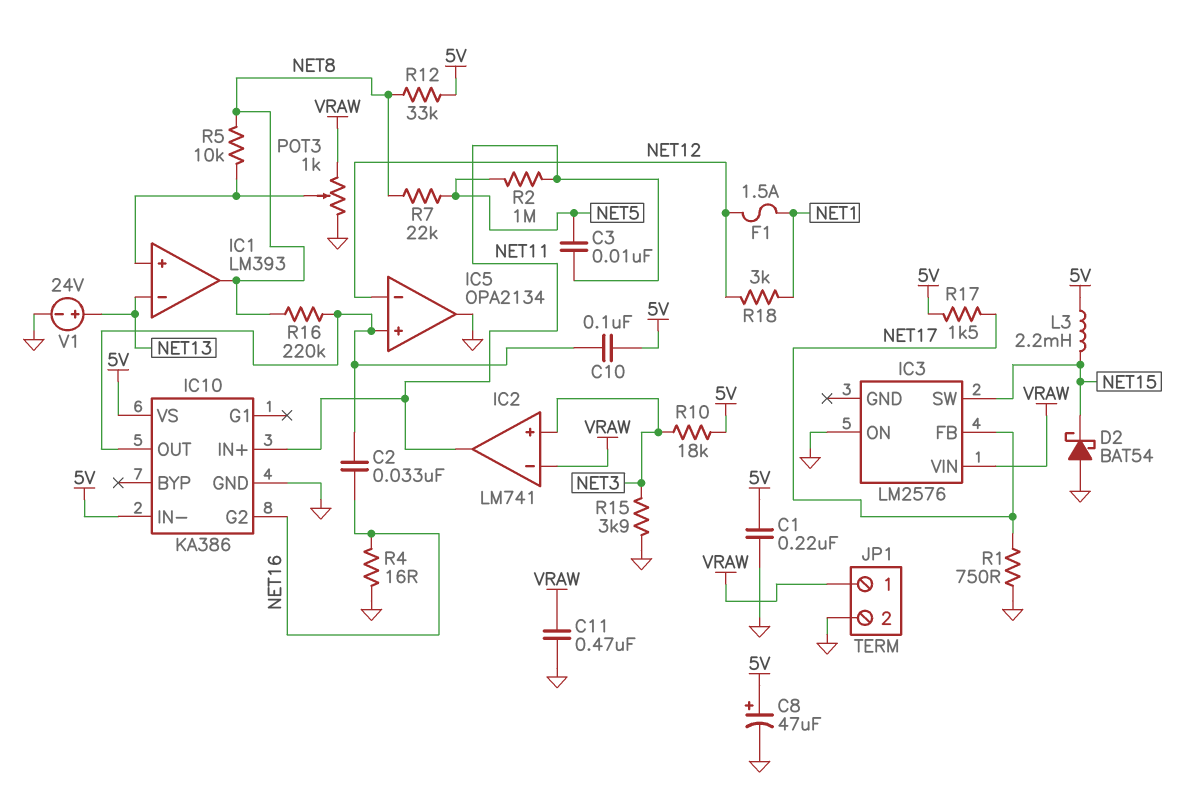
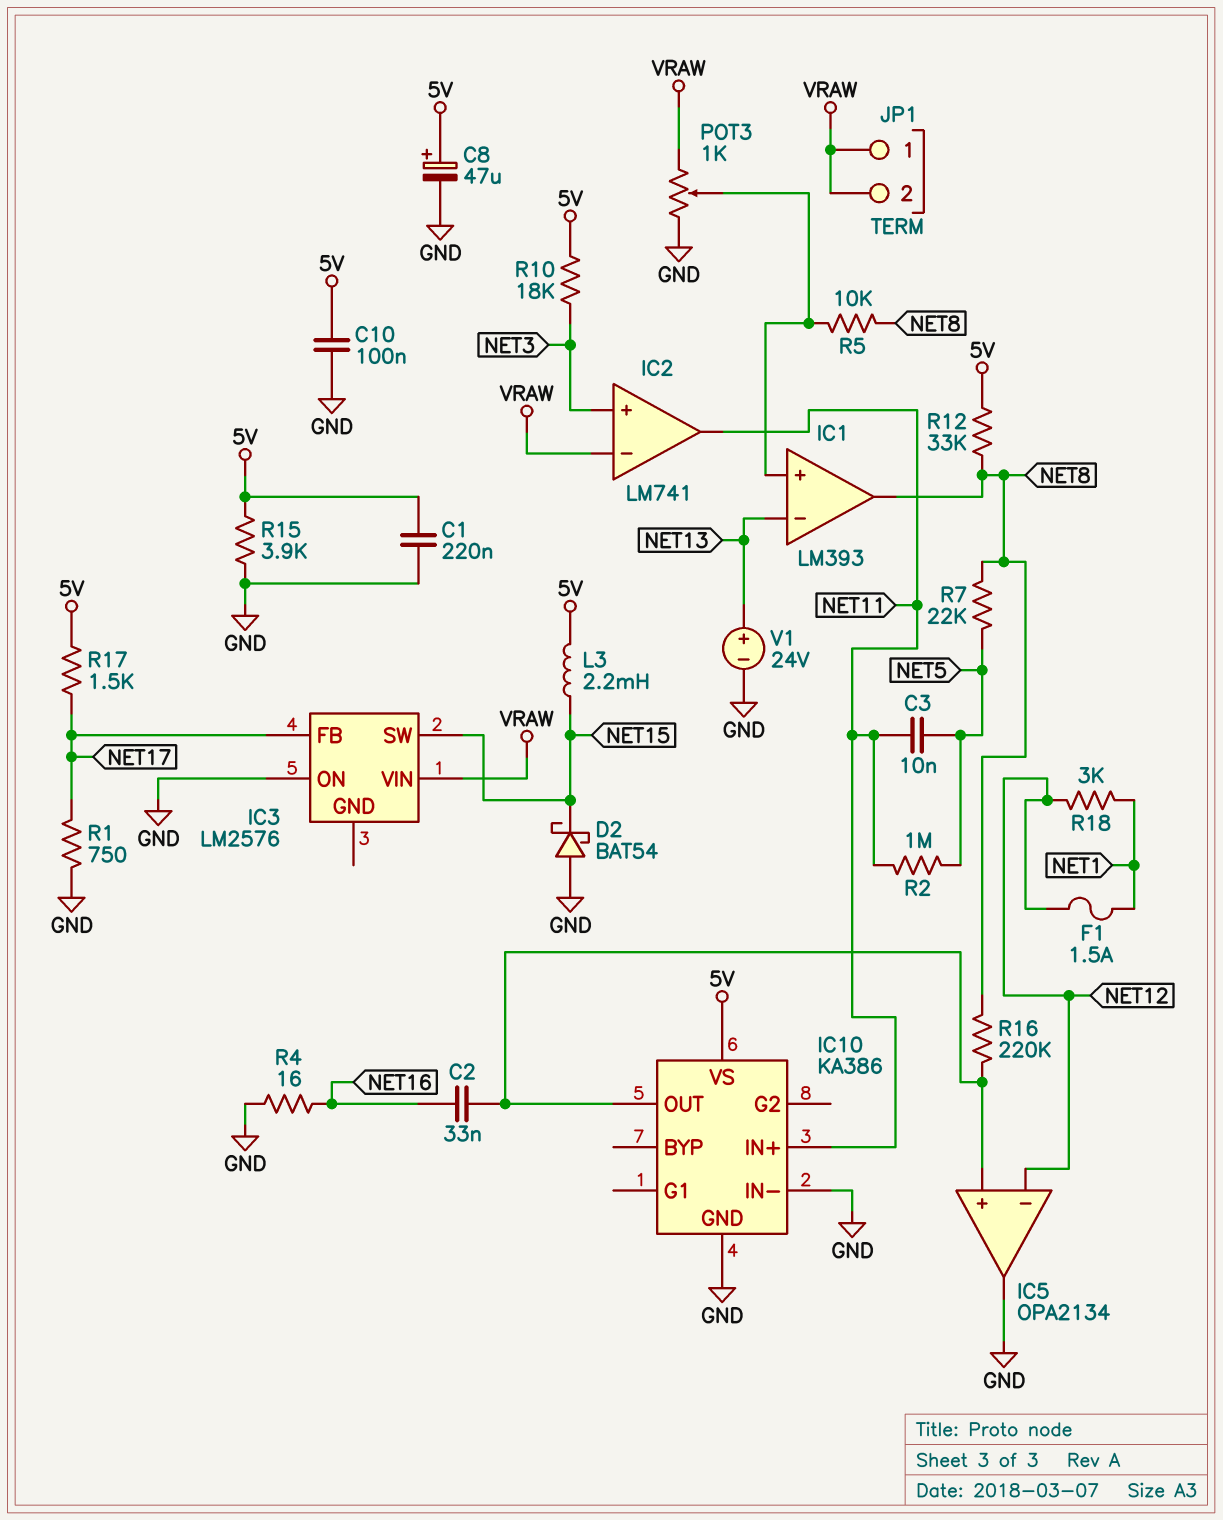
C10: 100nF (5V, IC5/in+) -> 100nF (5V, GND)
C11: 470nF (GND, VRAW) -> none
IC10 pin G2: NET16 -> none
IC10 pin IN-: 5V -> GND
JP1 pin 2: GND -> VRAW
R15: 3.9k (GND, NET3) -> 3.9k (5V, GND)

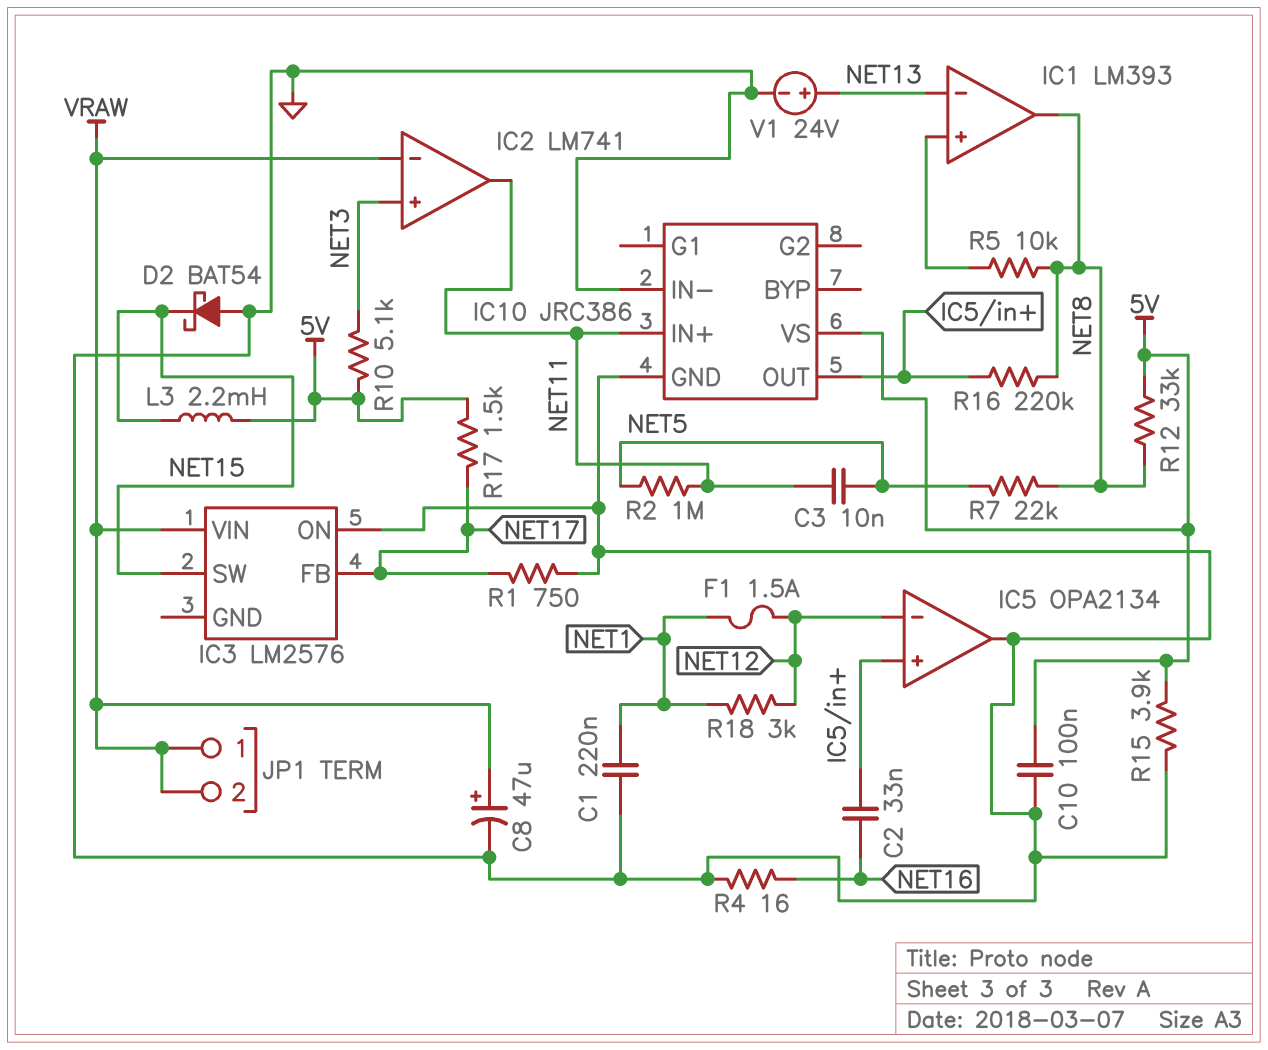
C1: 220nF (5V, GND) -> 220nF (GND, NET1)
C8: 47uF (plus 5V, minus GND) -> 47uF (plus VRAW, minus GND)
IC10: KA386 -> JRC386
POT3: 1k (GND, VRAW, wiper IC1/in+) -> none
R10: 18k (5V, NET3) -> 5.1k (5V, NET3)

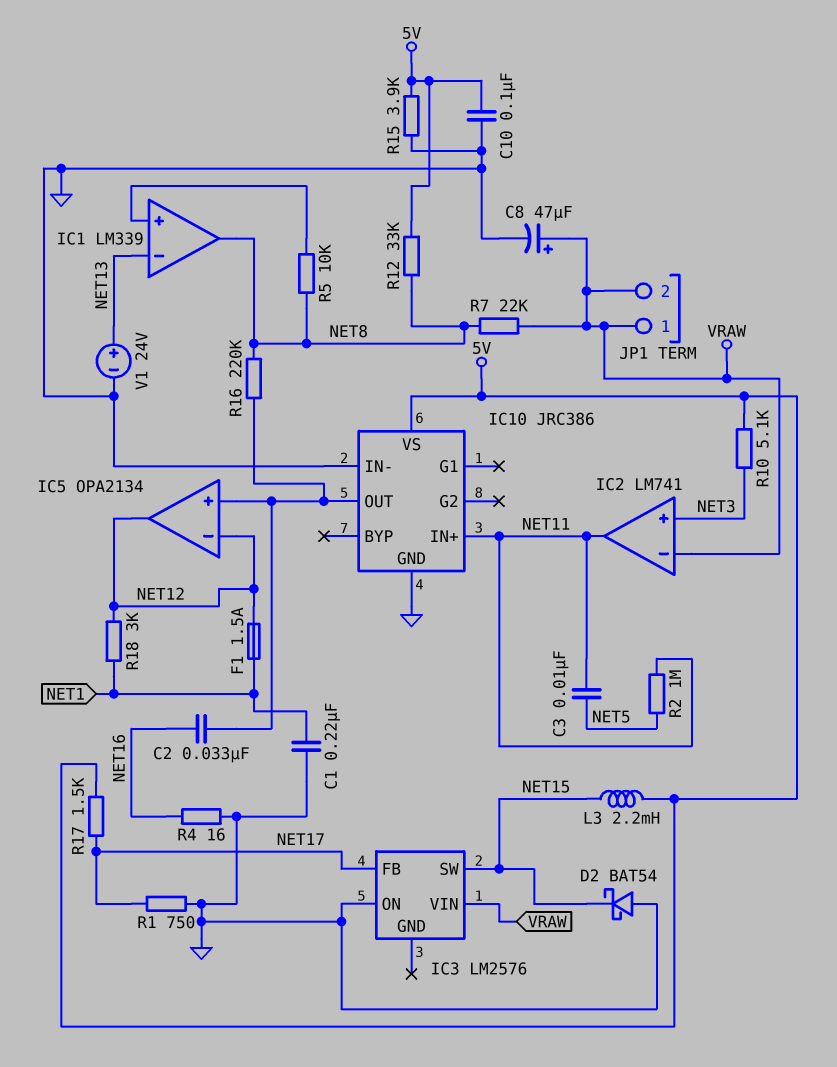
IC1: LM393 -> LM339
IC5 pin out: GND -> NET12
R7: 22k (NET5, NET8) -> 22k (NET8, VRAW)

